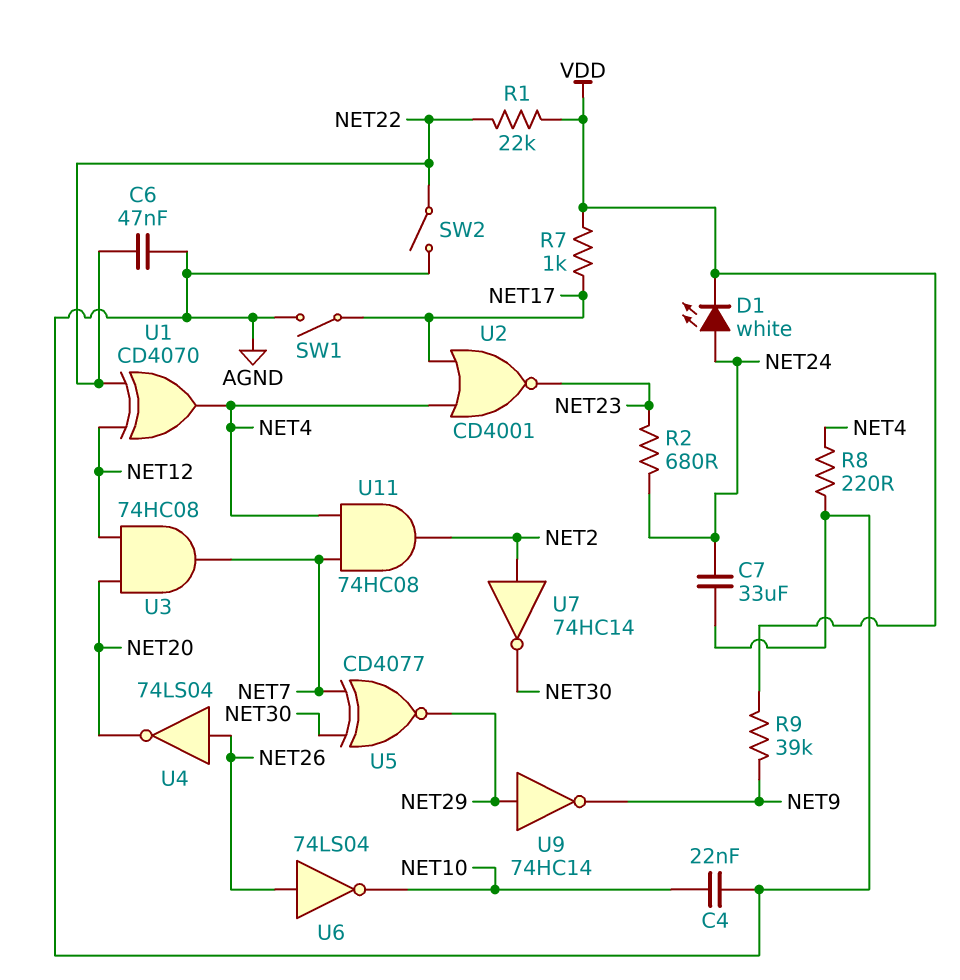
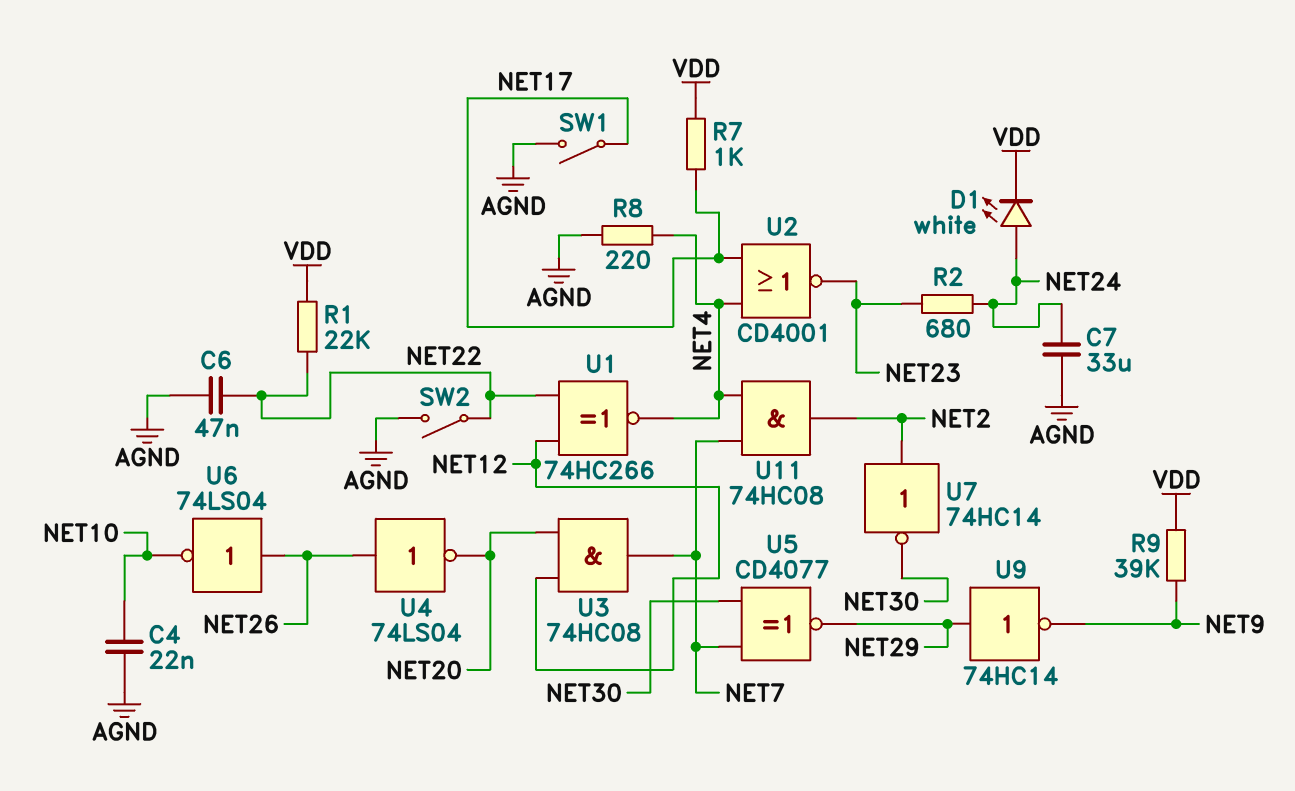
U1: XOR CD4070 (in NET12, in NET22, out NET4) -> XNOR 74HC266 (in NET12, in NET22, out NET4)

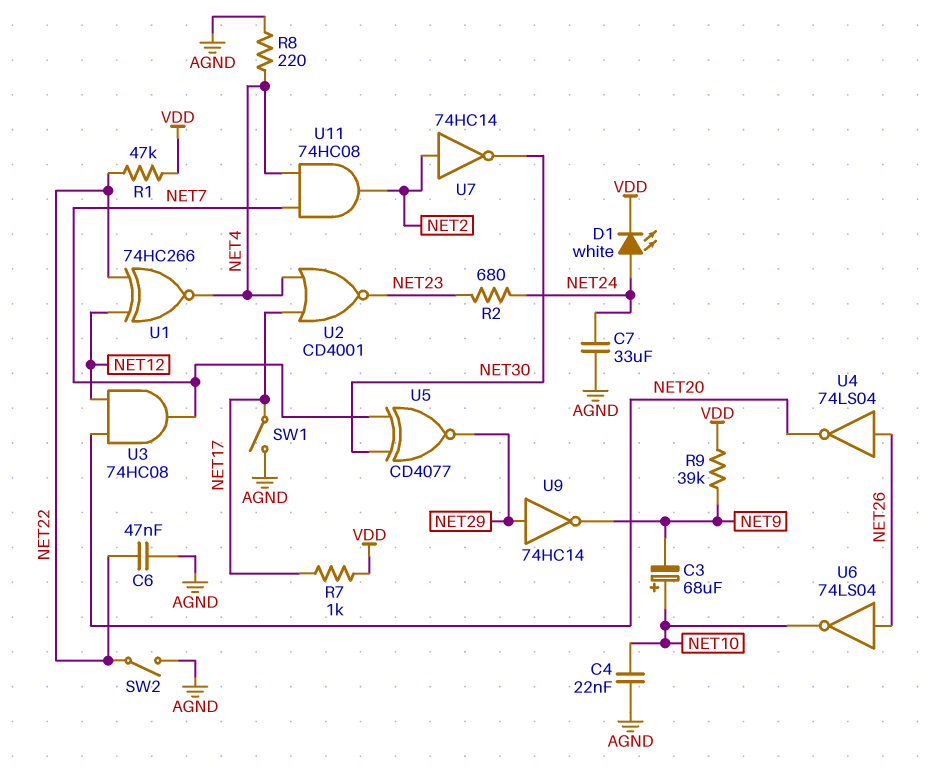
C3: none -> 68uF (plus NET10, minus NET9)
R1: 22k (NET22, VDD) -> 47k (NET22, VDD)

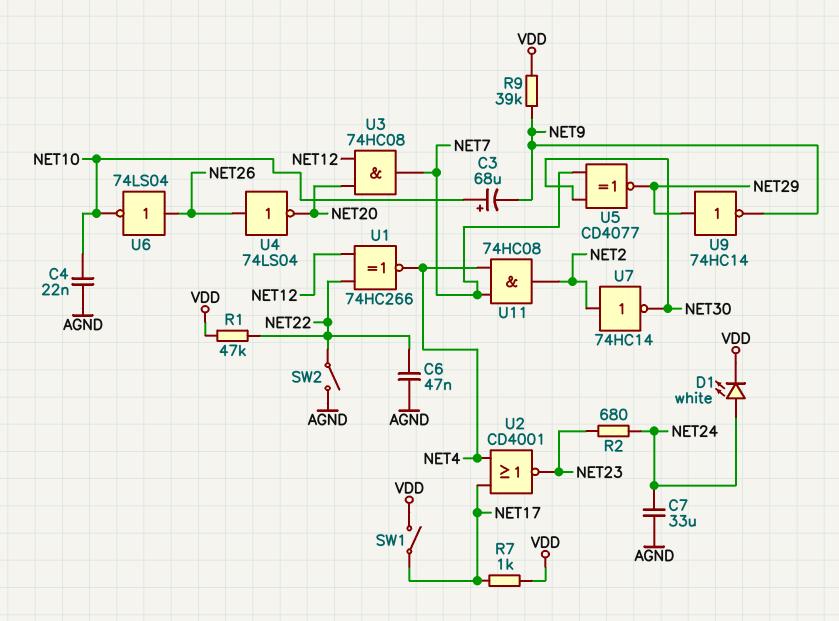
R8: 220 (AGND, NET4) -> none
SW1: switch (AGND, NET17) -> switch (NET17, VDD)

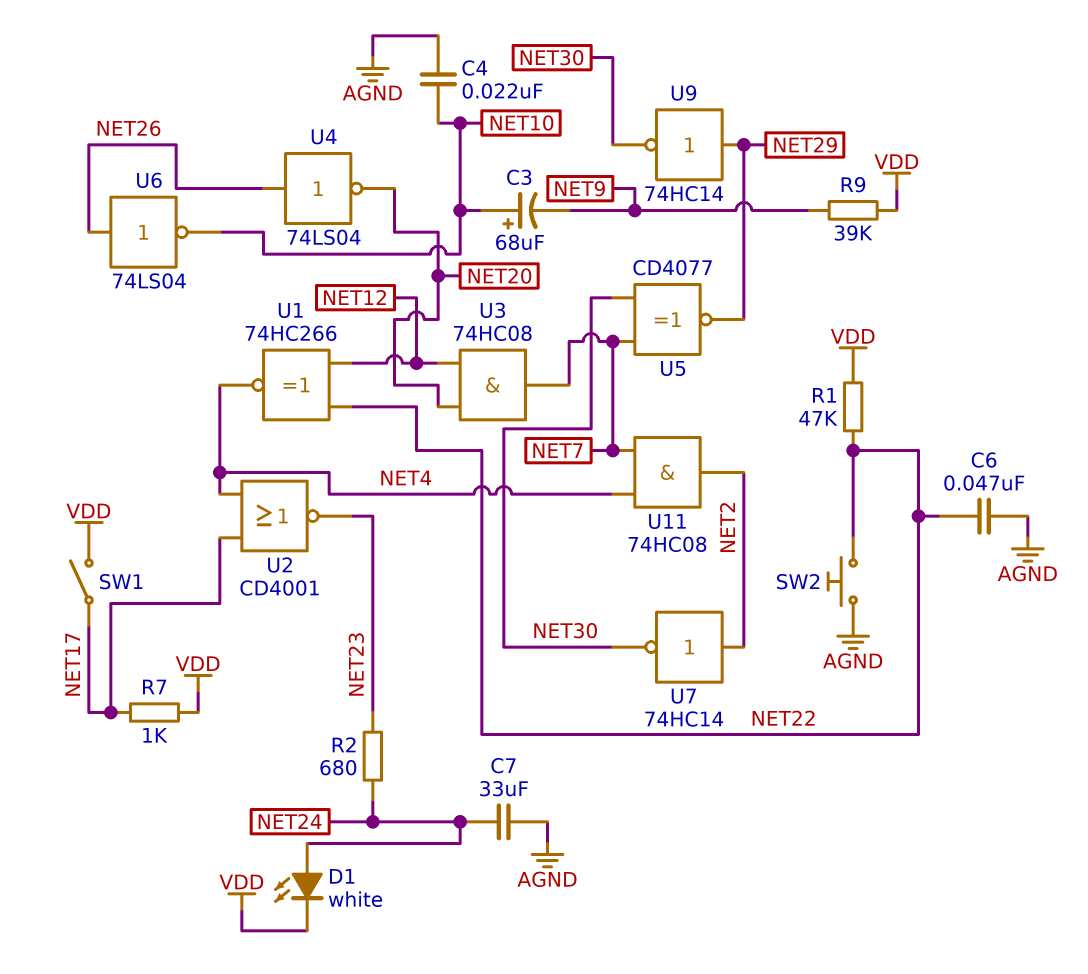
SW2: switch (AGND, NET22) -> button (AGND, NET22)
U9: NOT 74HC14 (in NET29, out NET9) -> NOT 74HC14 (in NET29, out NET30)

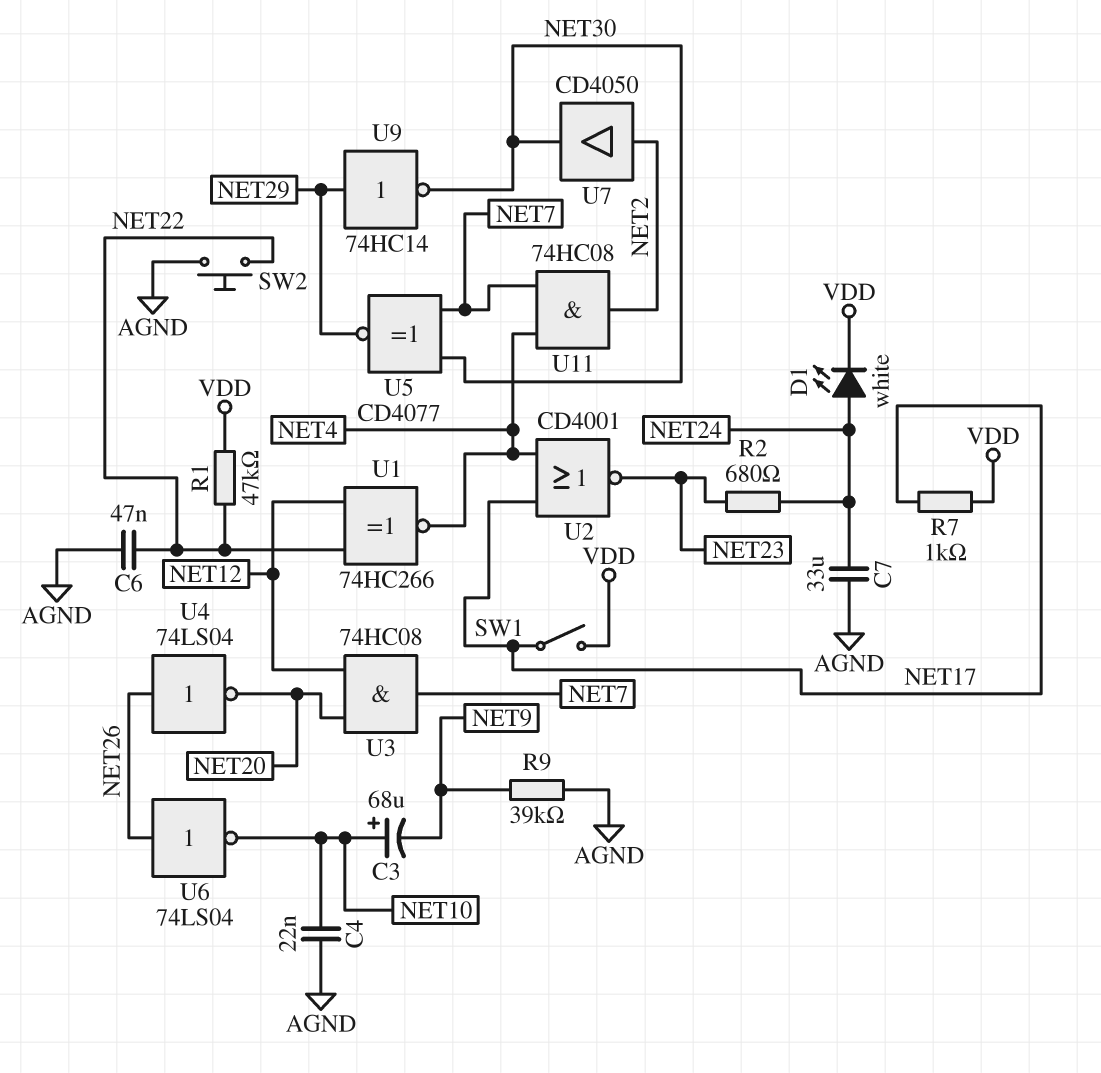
R9: 39k (NET9, VDD) -> 39k (AGND, NET9)
U7: NOT 74HC14 (in NET2, out NET30) -> buffer CD4050 (in NET2, out NET30)

